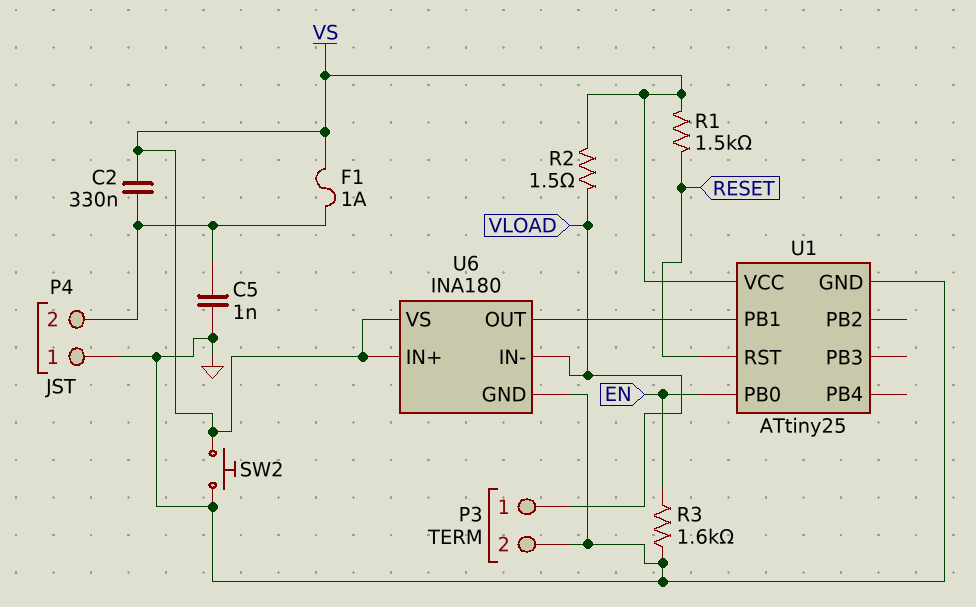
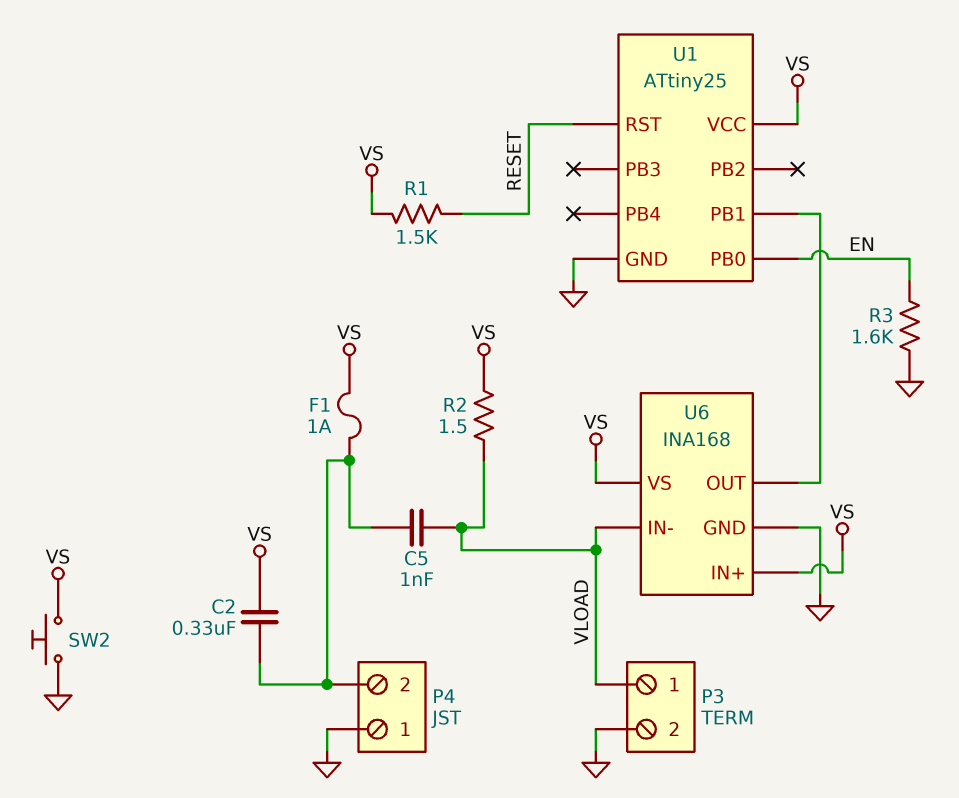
C5: 1nF (GND, P4/2) -> 1nF (P4/2, VLOAD)
U6: INA180 -> INA168

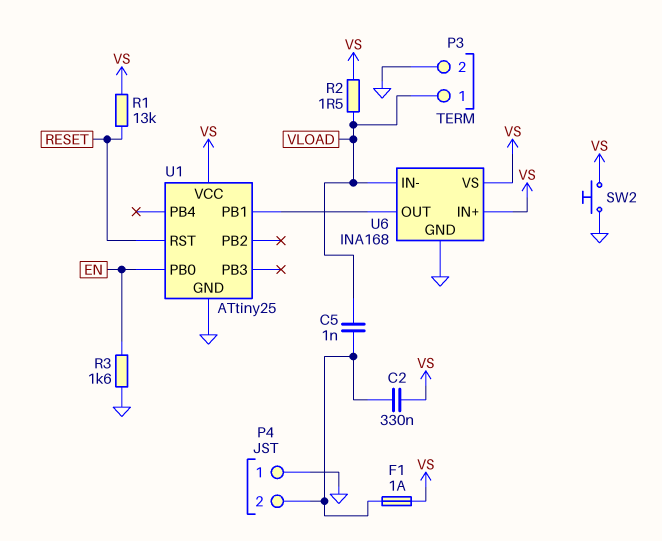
R1: 1.5k (RESET, VS) -> 13k (RESET, VS)

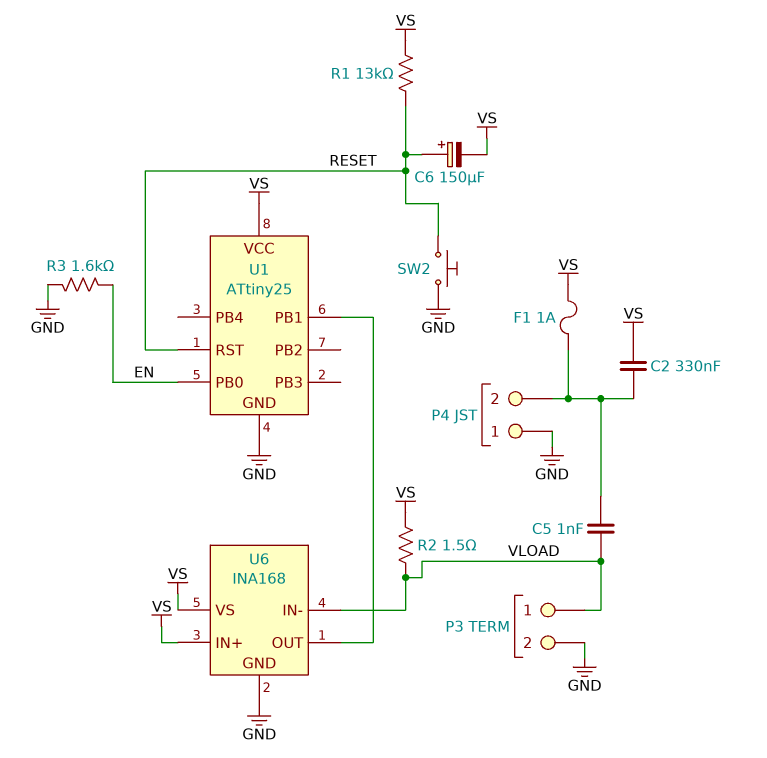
C6: none -> 150uF (plus RESET, minus VS)
SW2: button (GND, VS) -> button (GND, RESET)

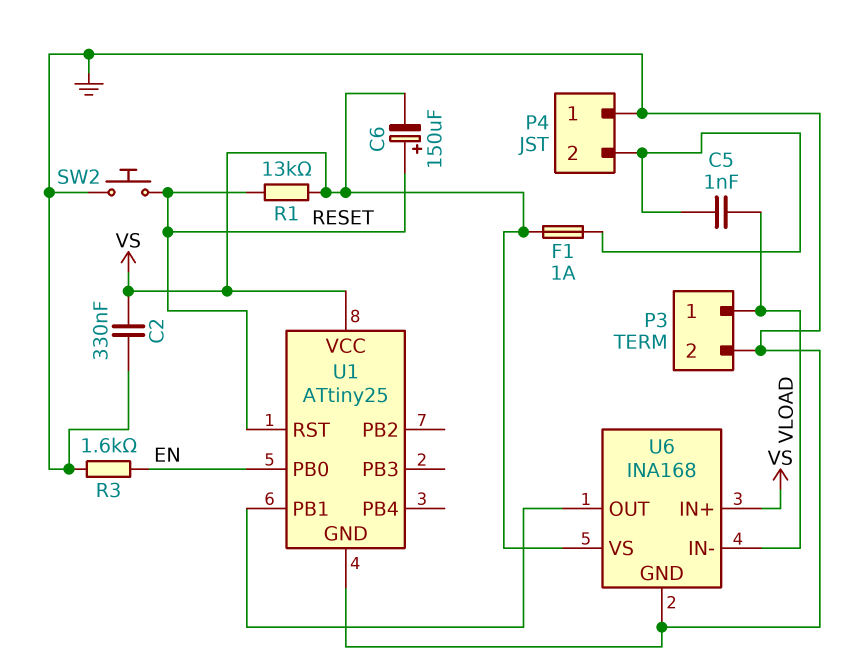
C2: 330nF (P4/2, VS) -> 330nF (GND, VS)
R2: 1.5 (VLOAD, VS) -> none

